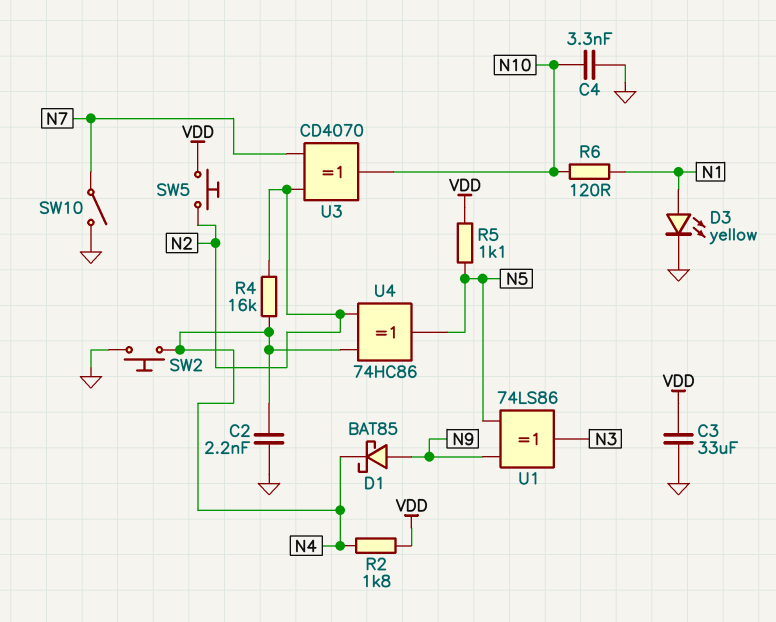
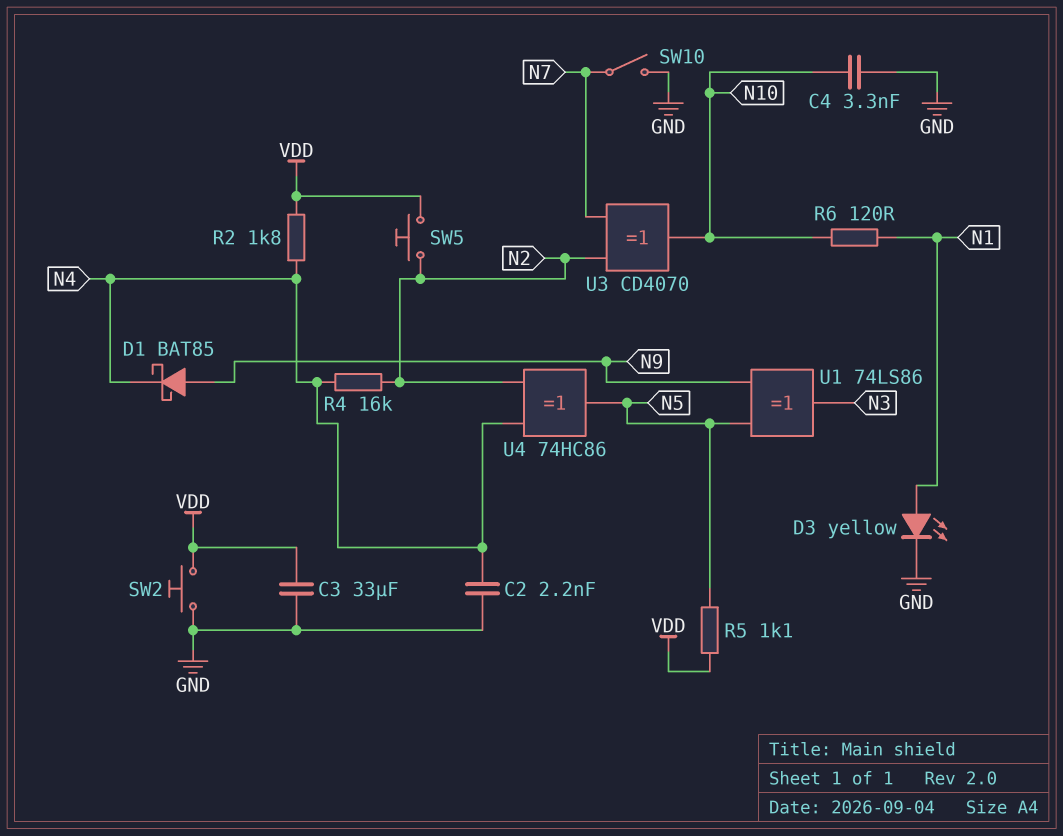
SW2: button (GND, N4) -> button (GND, VDD)

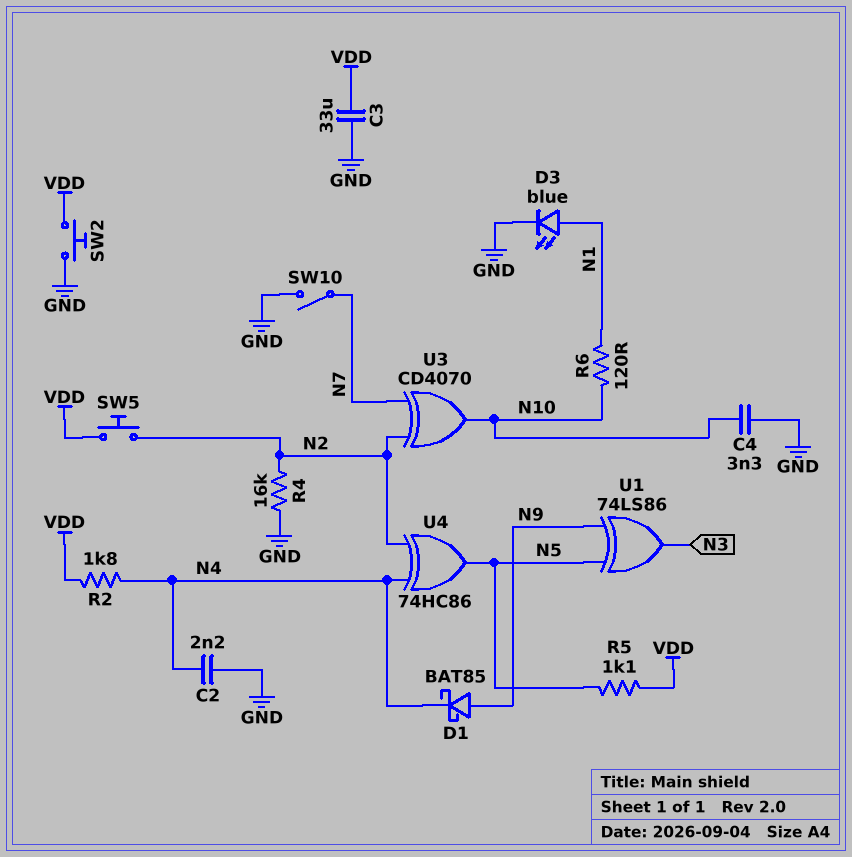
D3: LED yellow (A N1, K GND) -> LED blue (A N1, K GND)
R4: 16k (N2, N4) -> 16k (GND, N2)

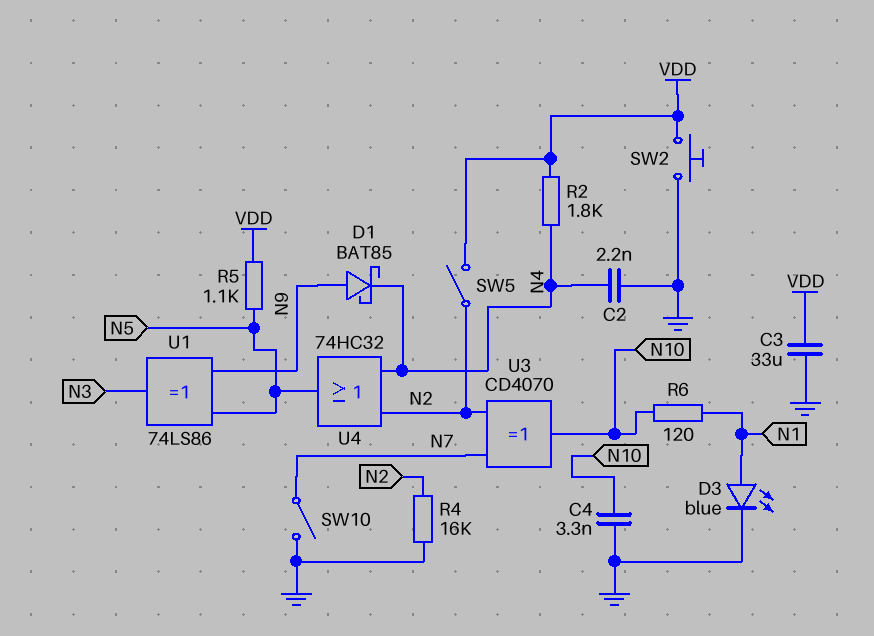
SW5: button (N2, VDD) -> switch (N2, VDD)
U4: XOR 74HC86 (in N2, in N4, out N5) -> OR 74HC32 (in N2, in N4, out N5)

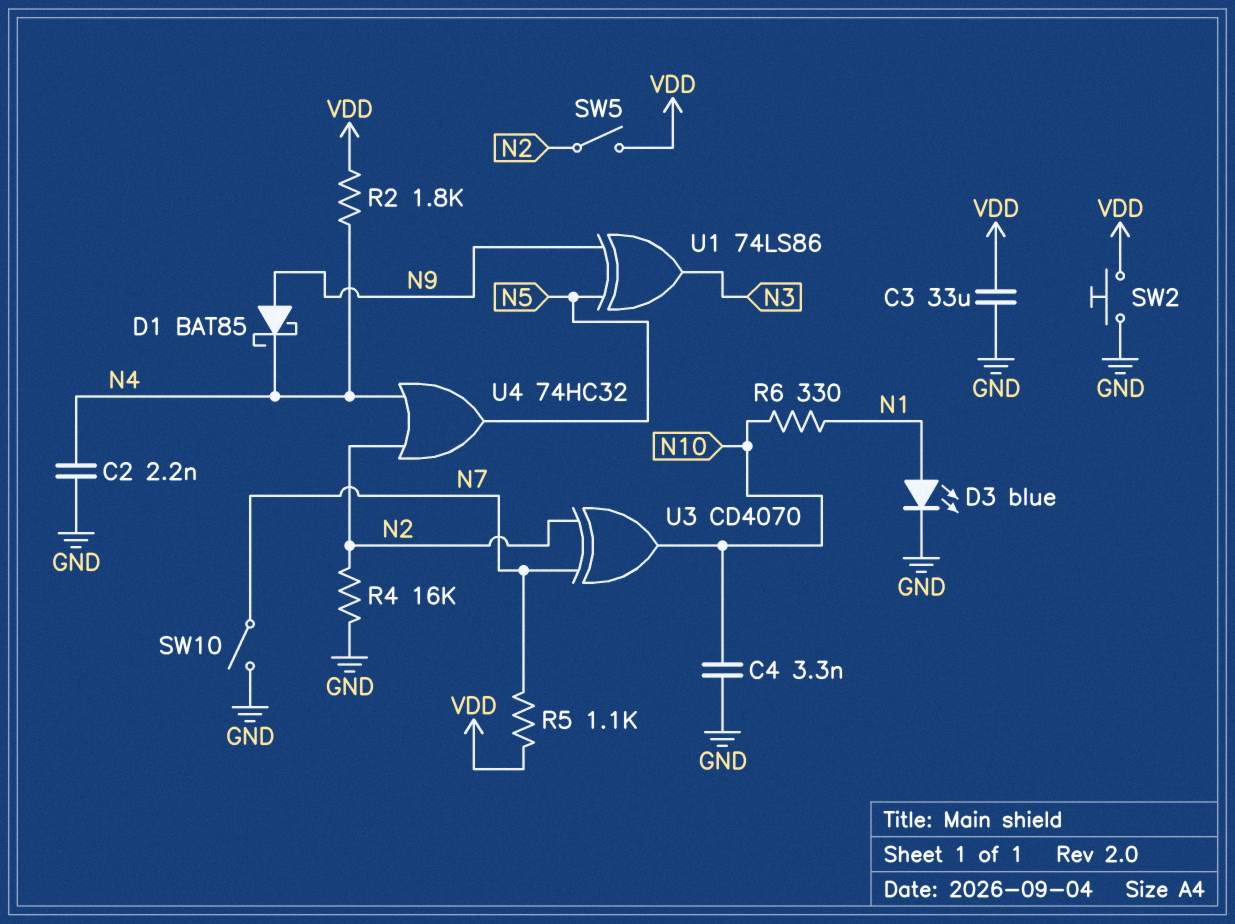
R5: 1.1k (N5, VDD) -> 1.1k (N7, VDD)
R6: 120 (N1, N10) -> 330 (N1, N10)

